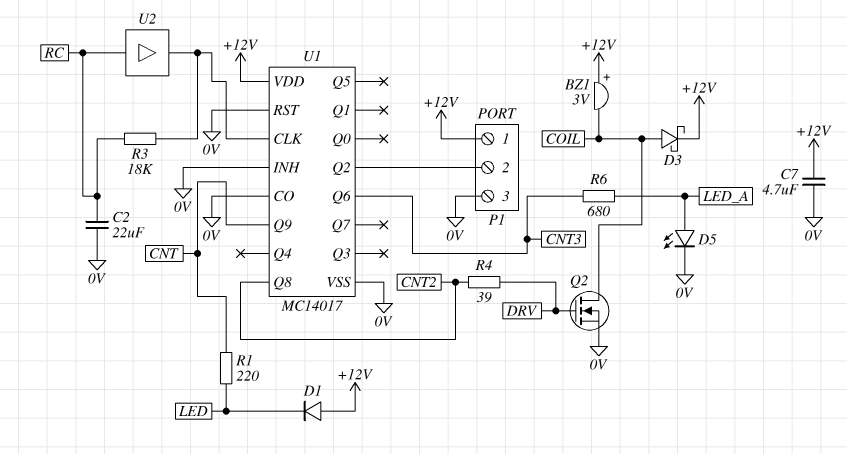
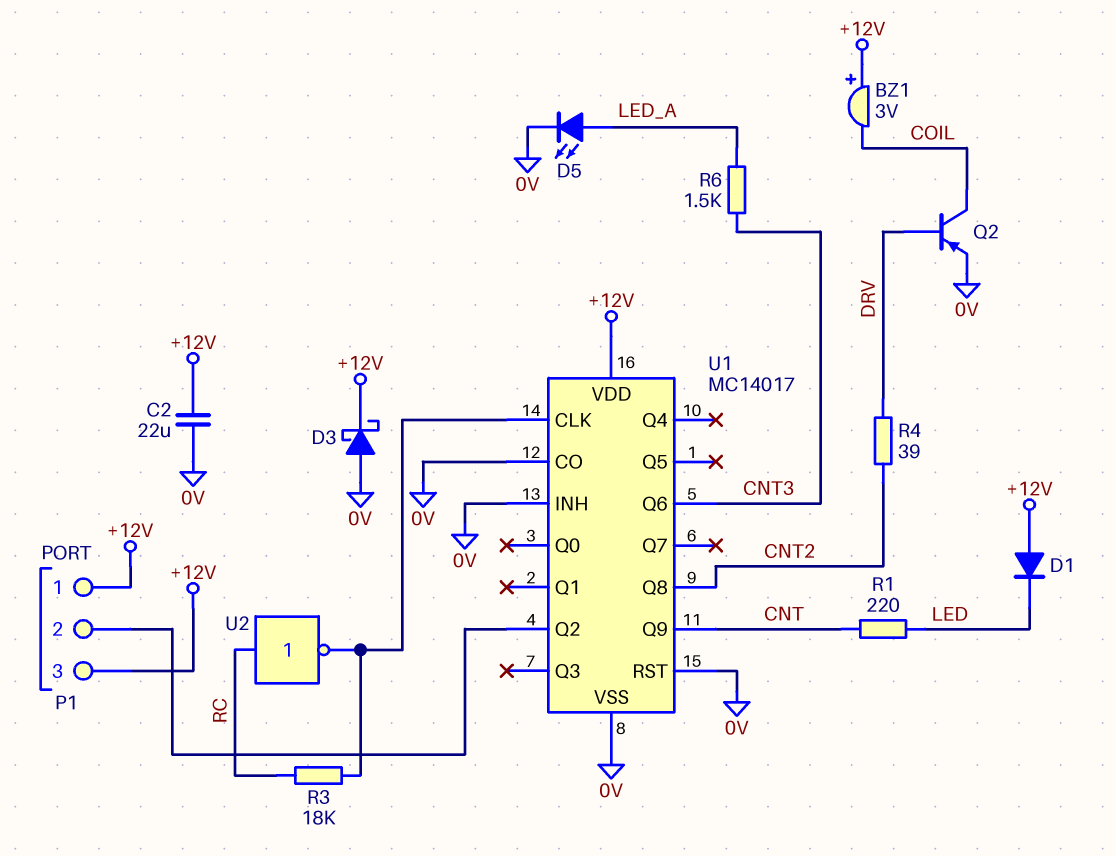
C2: 22uF (0V, RC) -> 22uF (+12V, 0V)
C7: 4.7uF (+12V, 0V) -> none
D3: schottky (A COIL, K +12V) -> schottky (A 0V, K +12V)
P1 pin 3: 0V -> +12V
Q2: NMOS (G DRV, D COIL, S 0V) -> PNP (B DRV, C COIL, E 0V)
R6: 680 (CNT3, LED_A) -> 1.5k (CNT3, LED_A)
U2: buffer (in RC, out U1/CLK) -> NOT (in RC, out U1/CLK)

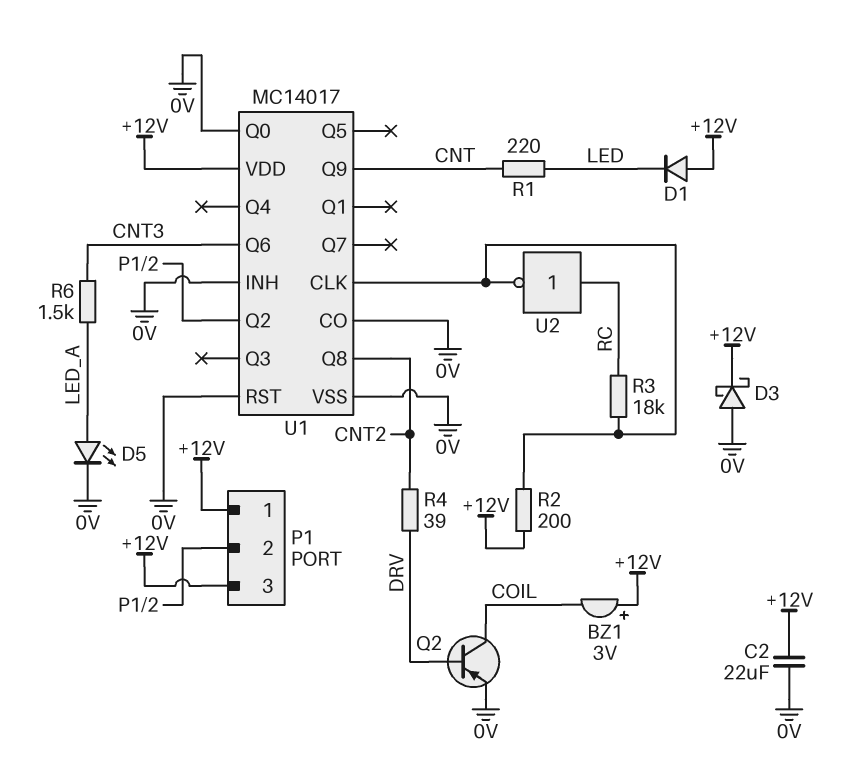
R2: none -> 200 (+12V, U1/CLK)
U1 pin Q0: none -> 0V

